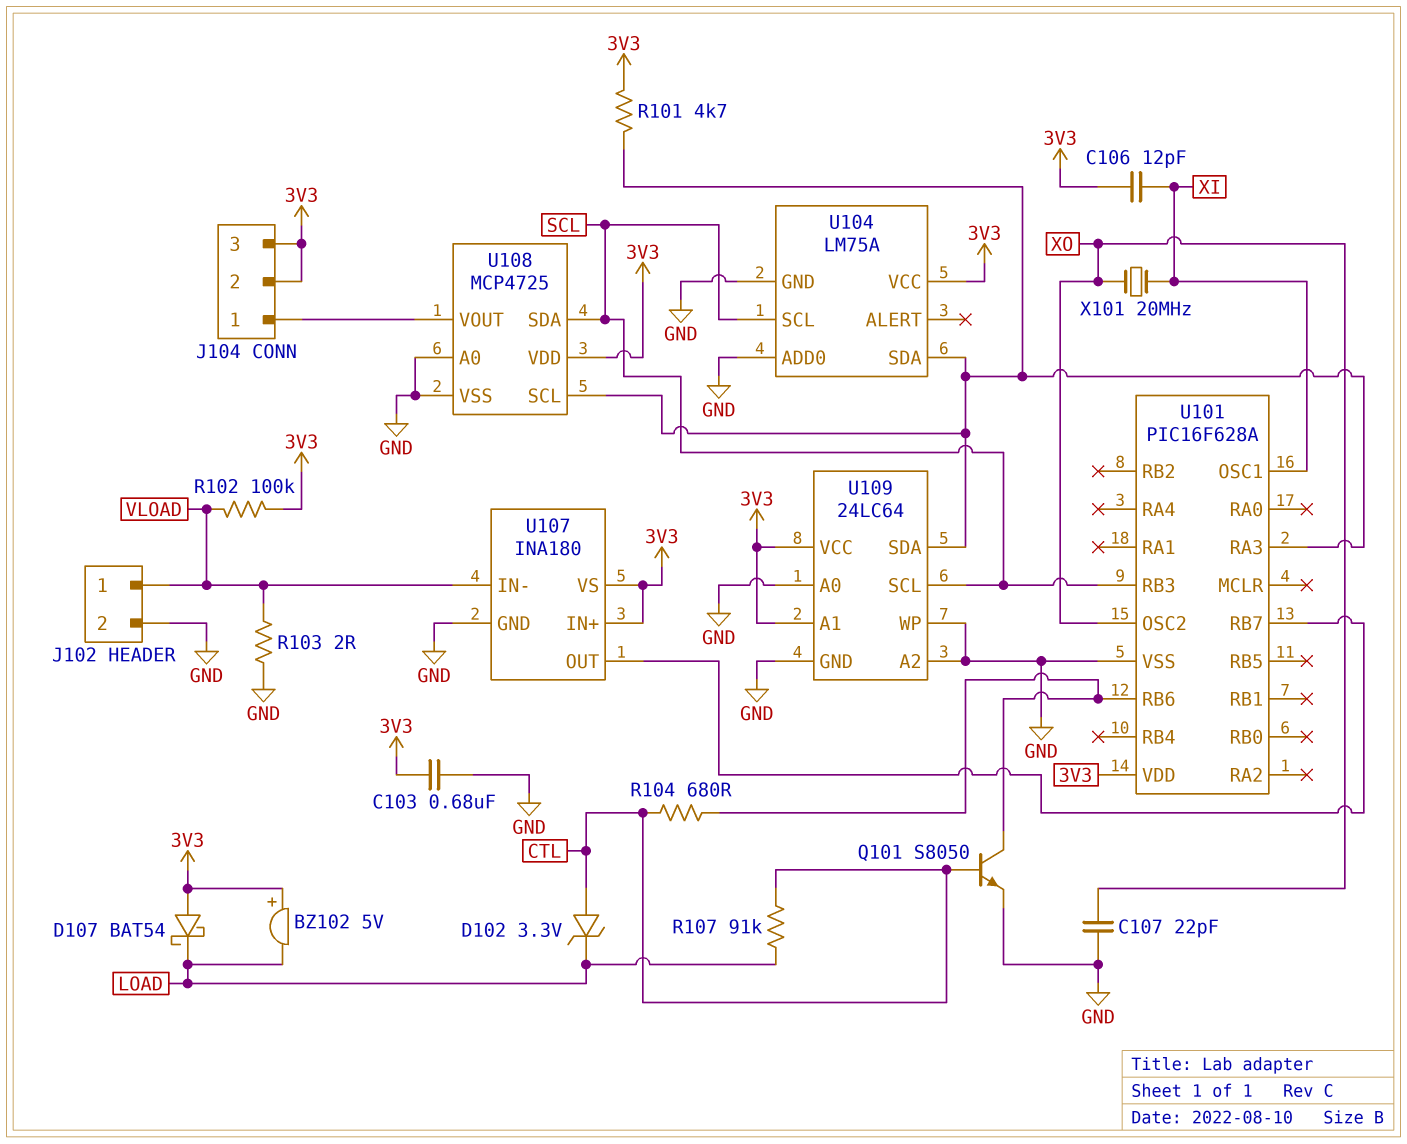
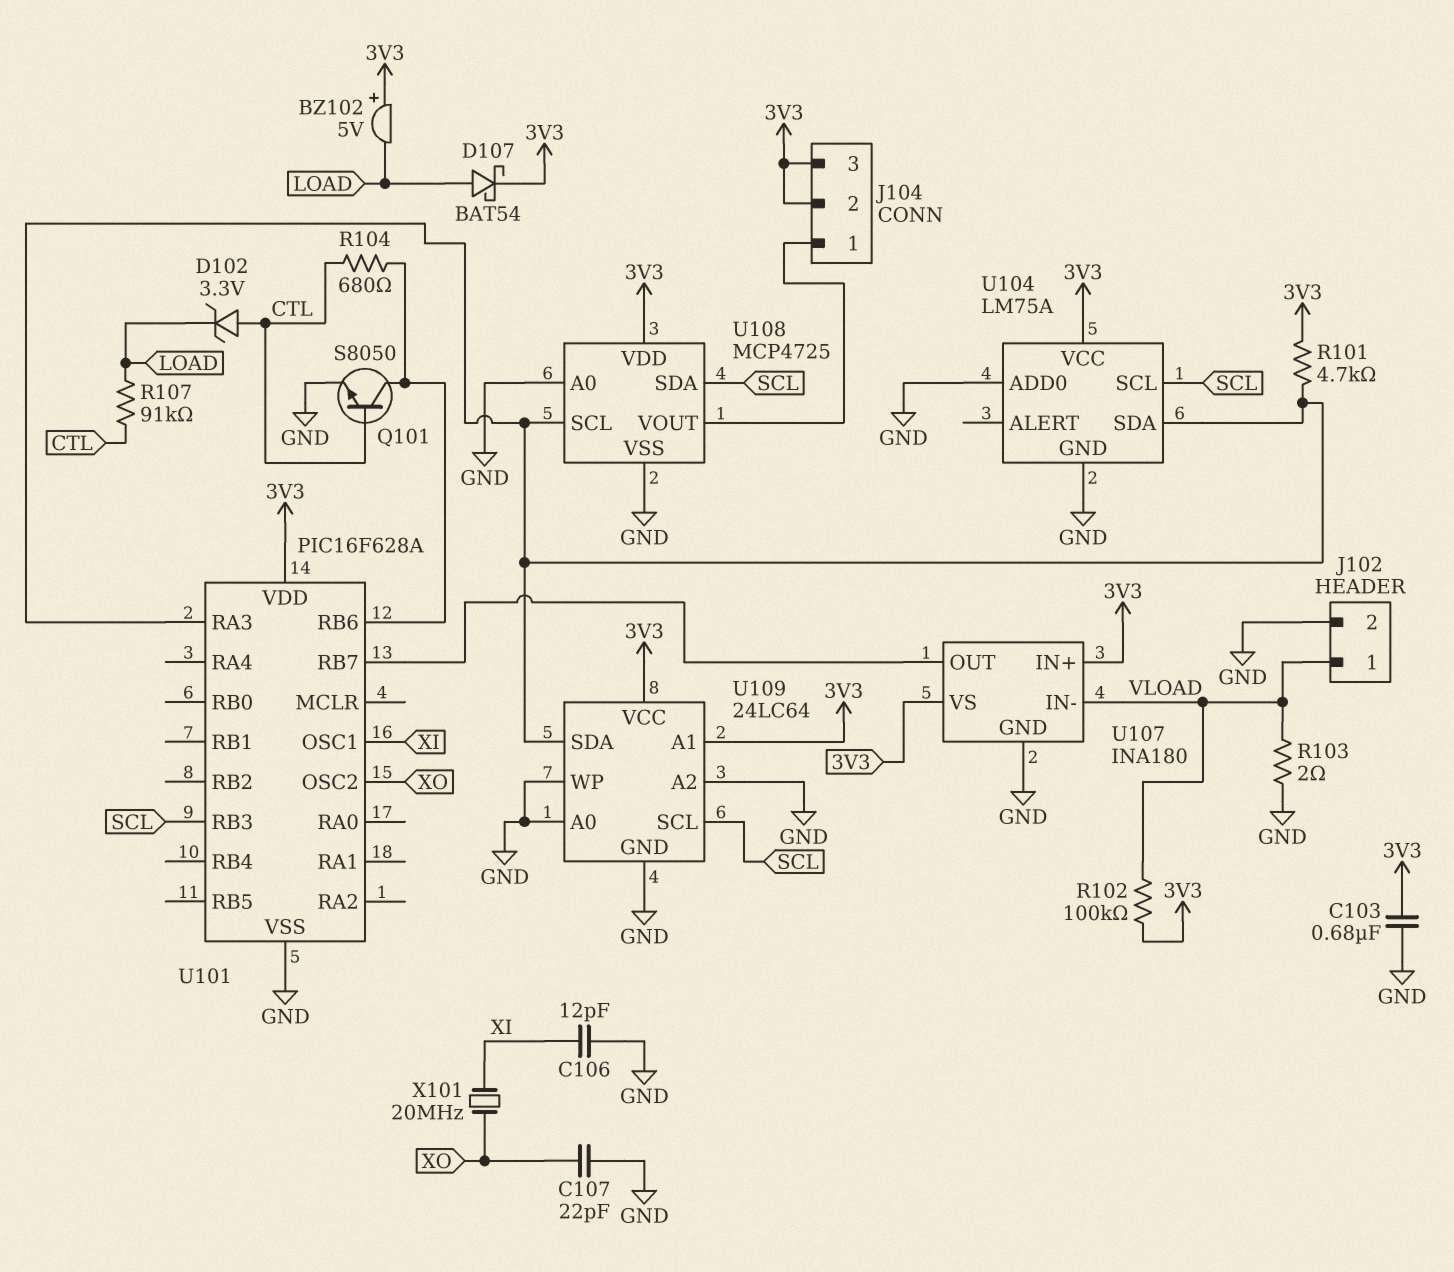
C106: 12pF (3V3, XI) -> 12pF (GND, XI)
D107: schottky BAT54 (A 3V3, K LOAD) -> schottky BAT54 (A LOAD, K 3V3)

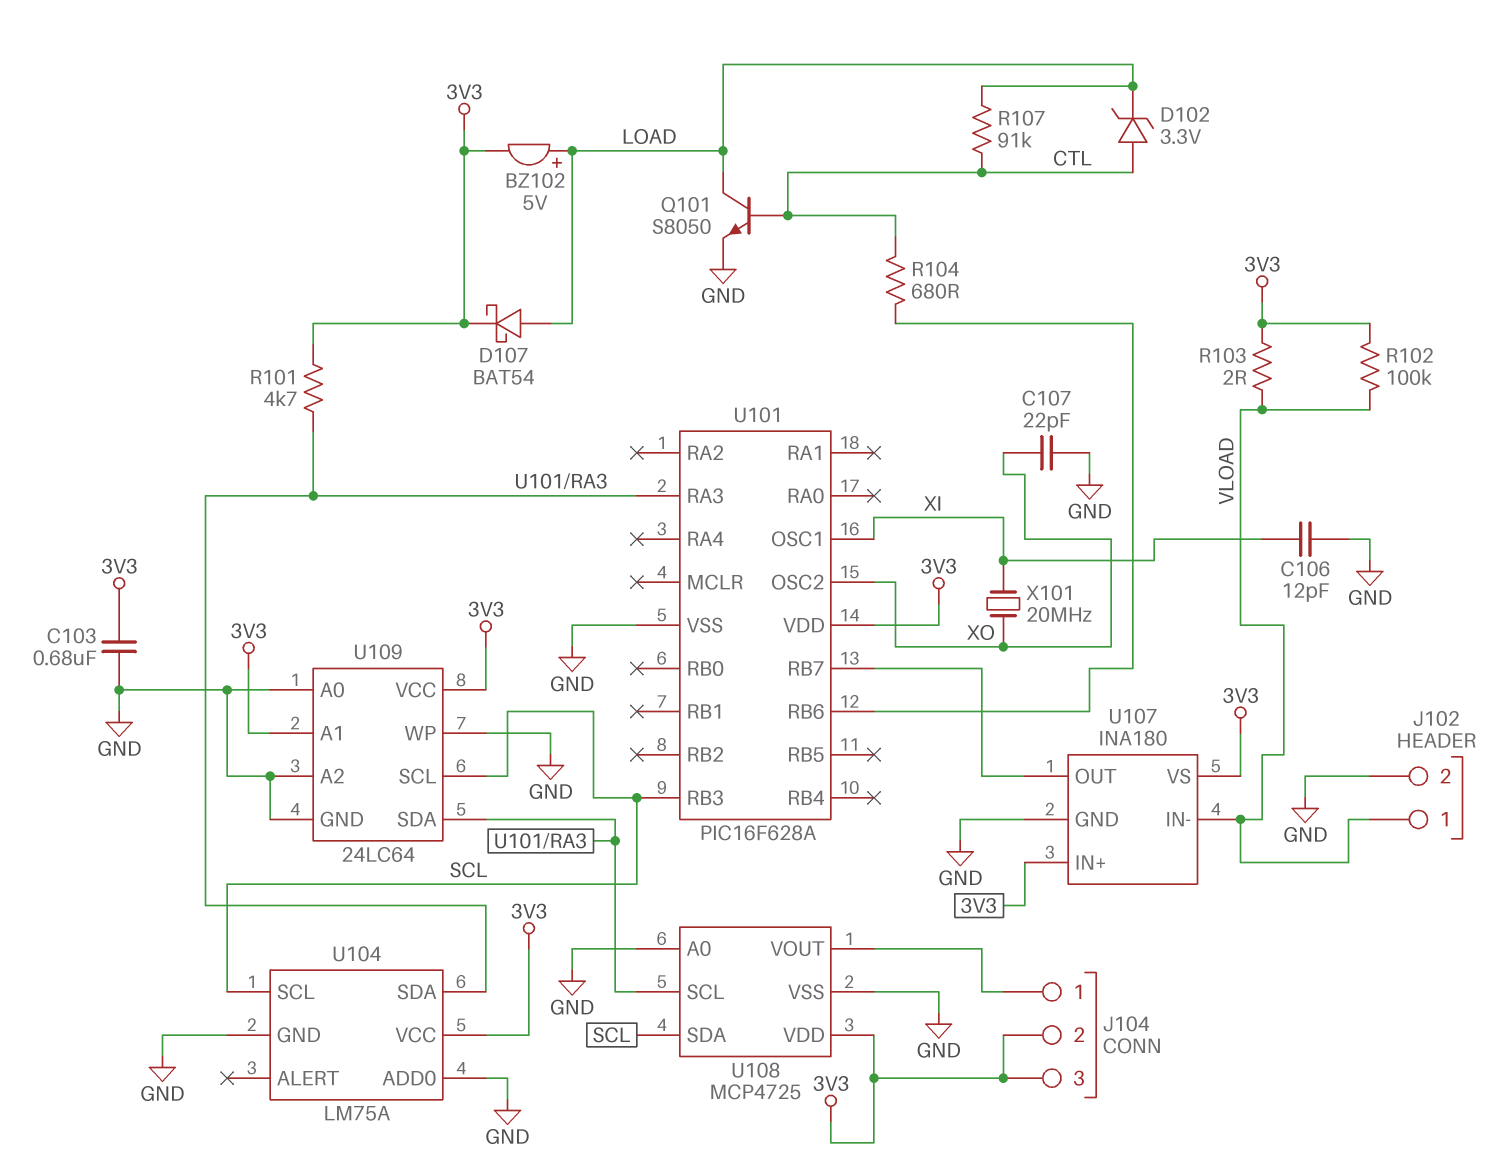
BZ102: buzzer 5V (plus 3V3, minus LOAD) -> buzzer 5V (plus LOAD, minus 3V3)
Q101: NPN S8050 (B CTL, C U101/RB6, E GND) -> NPN S8050 (B CTL, C LOAD, E GND)
R103: 2 (GND, VLOAD) -> 2 (3V3, VLOAD)

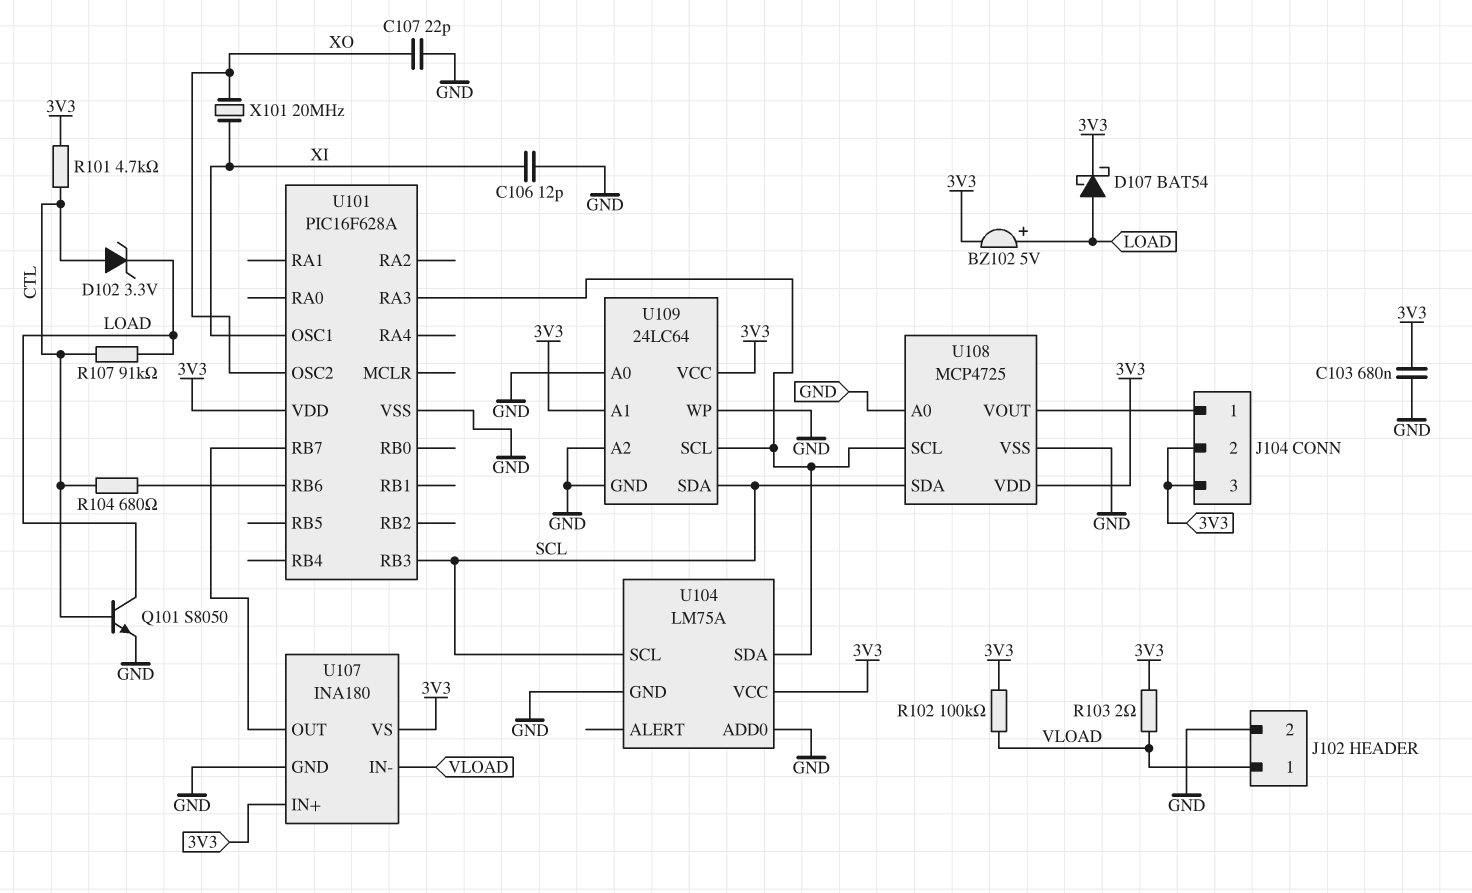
R101: 4.7k (3V3, U101/RA3) -> 4.7k (3V3, CTL)
U109 pin SCL: SCL -> U101/RA3
U109 pin SDA: U101/RA3 -> SCL

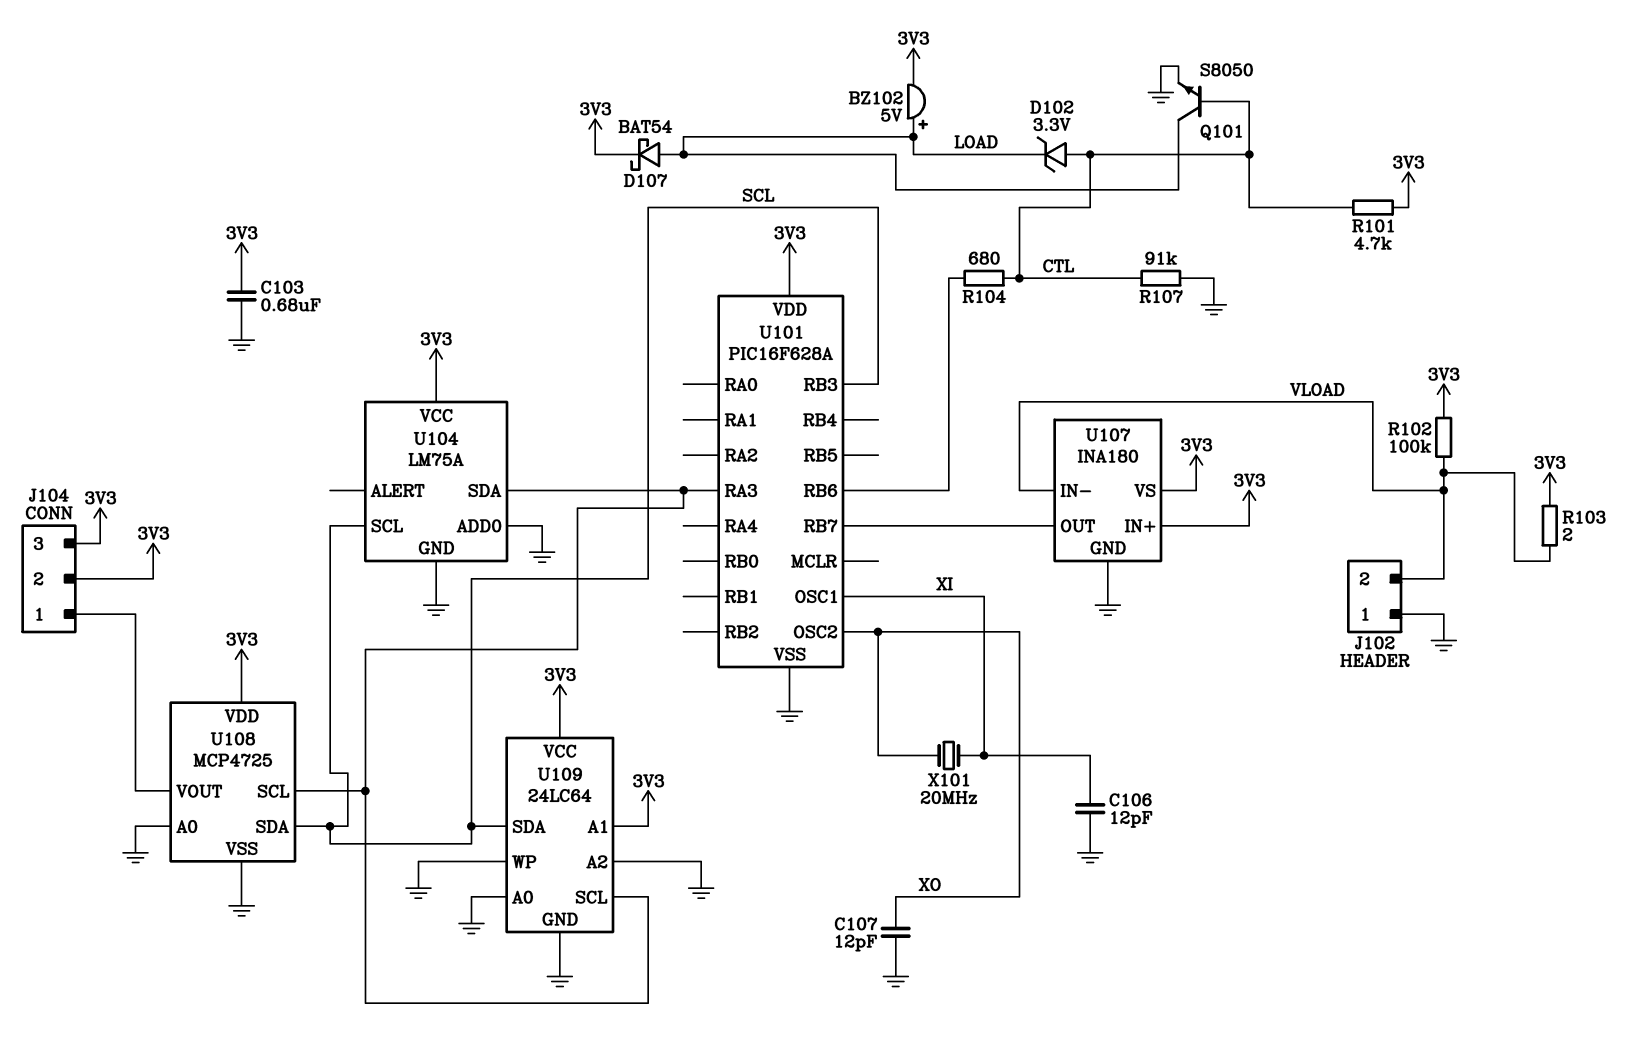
C107: 22pF (GND, XO) -> 12pF (GND, XO)
J102 pin 1: VLOAD -> GND
J102 pin 2: GND -> VLOAD
R107: 91k (CTL, LOAD) -> 91k (CTL, GND)

